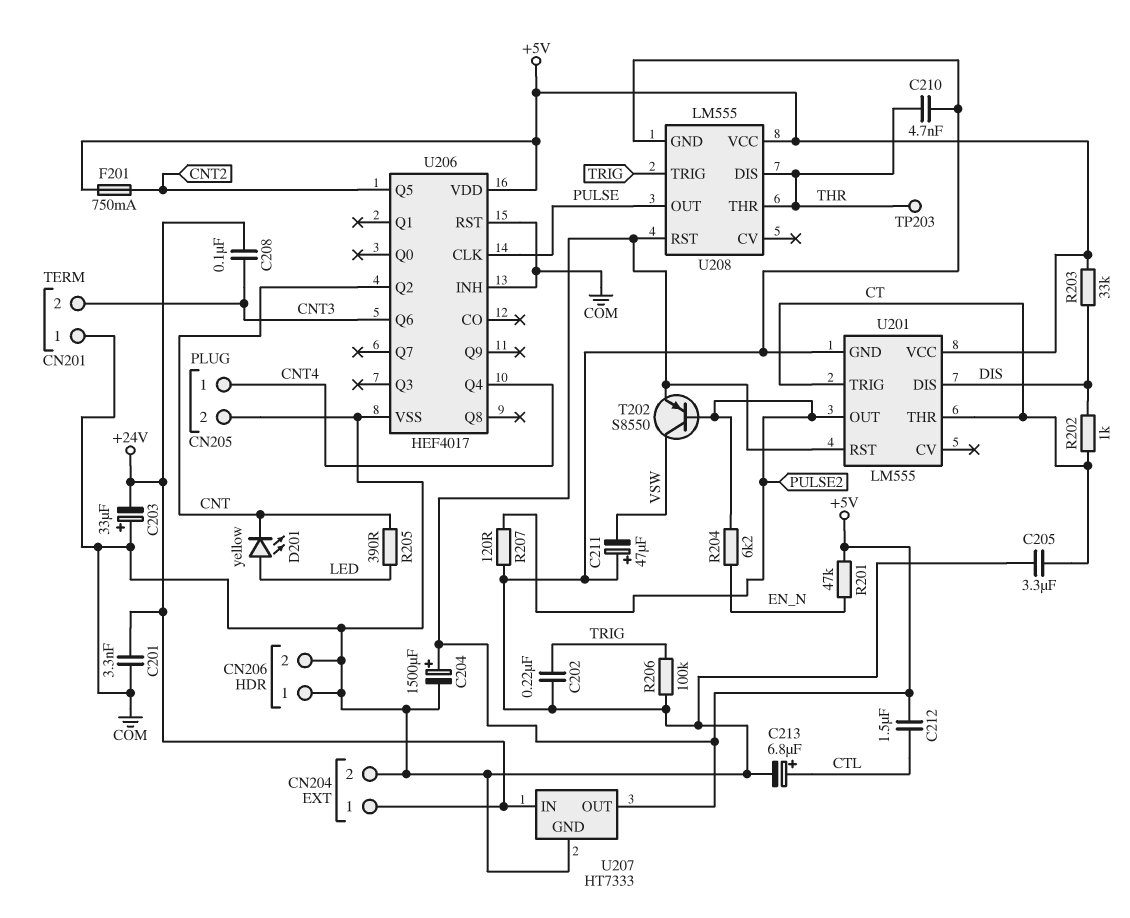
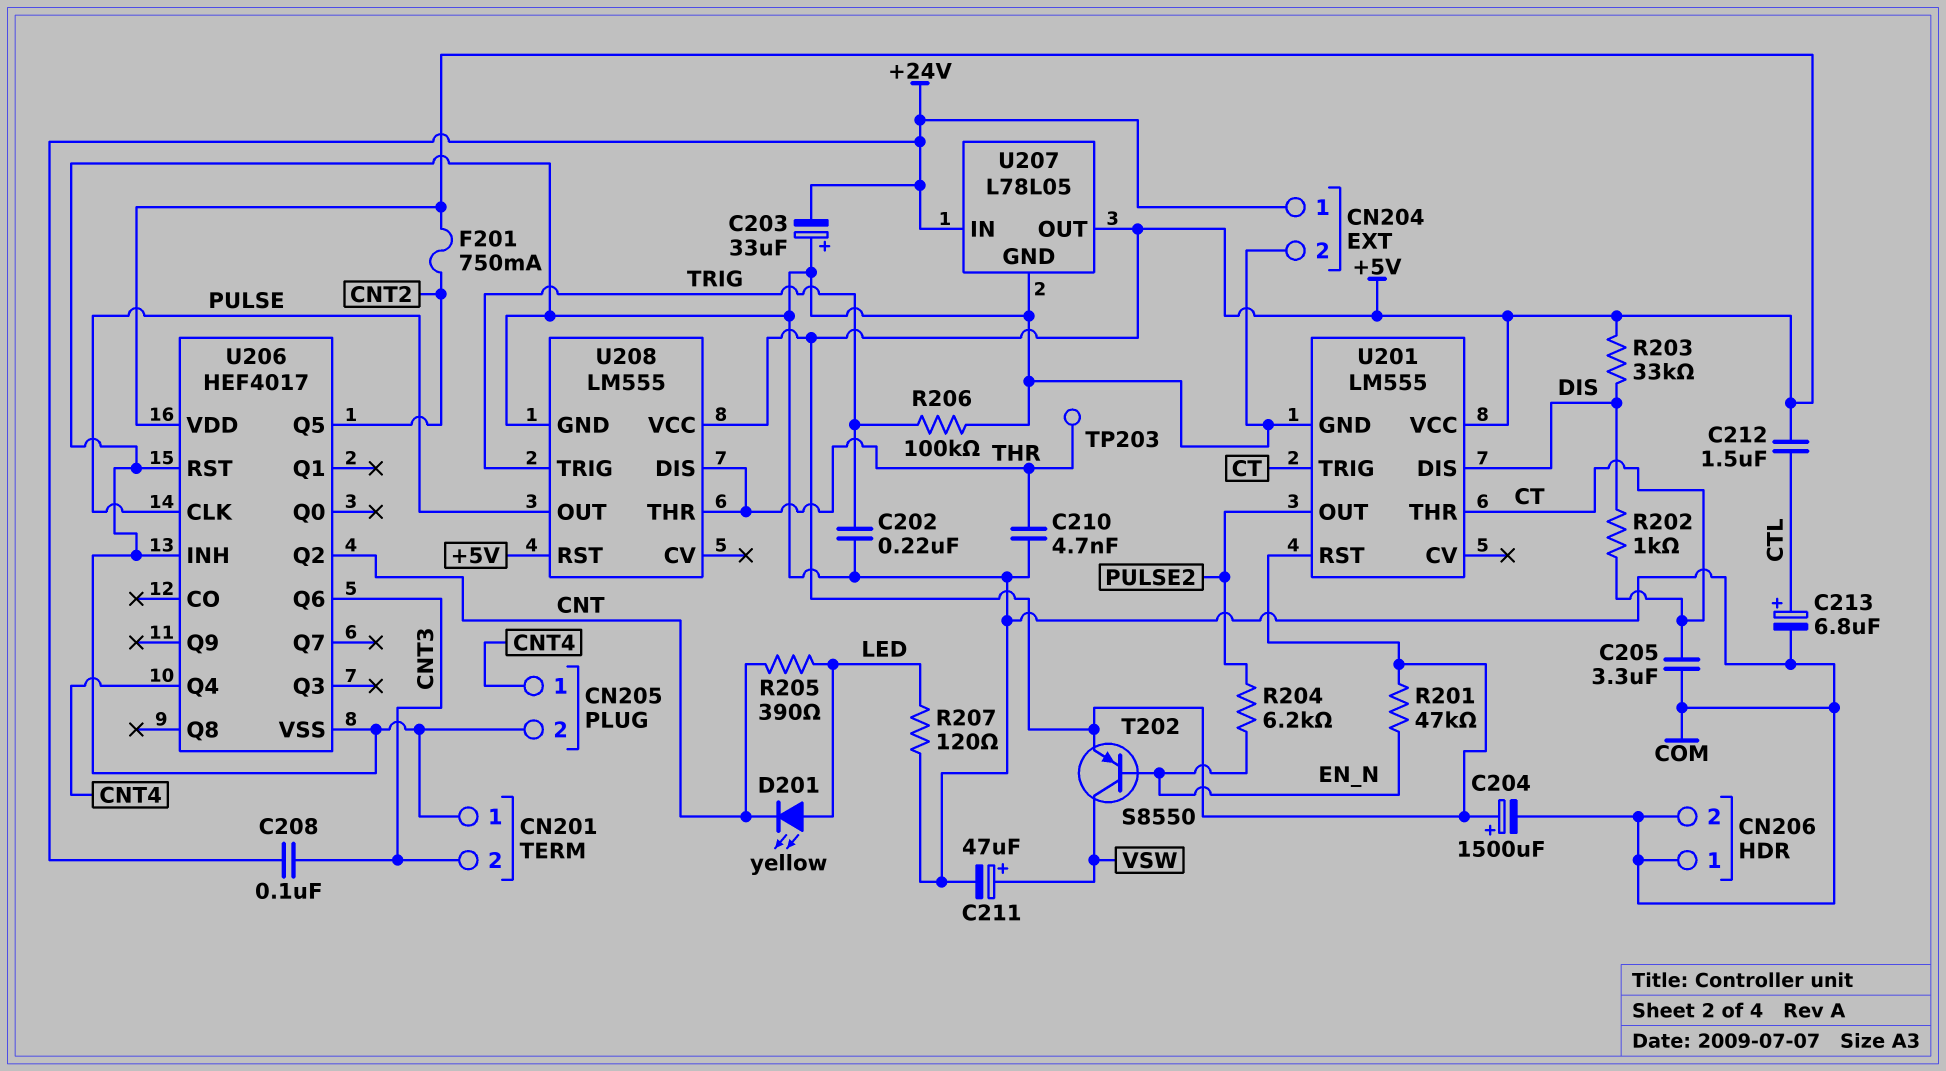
C201: 3.3nF (+24V, COM) -> none
C211: 47uF (plus COM, minus VSW) -> 47uF (plus VSW, minus COM)
R207: 120 (COM, PULSE2) -> 120 (COM, LED)
T202: PNP S8550 (B PULSE2, C VSW, E +5V) -> PNP S8550 (B EN_N, C VSW, E +5V)
U207: HT7333 -> L78L05

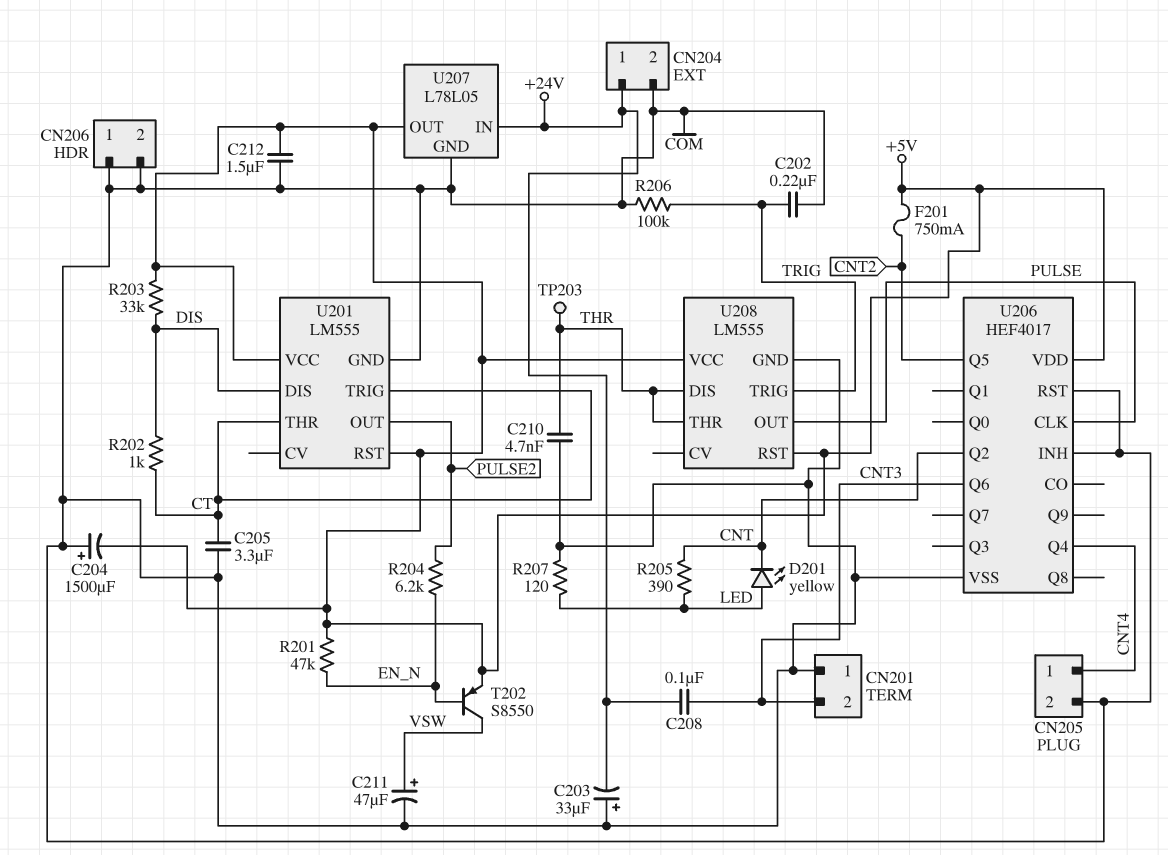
C204: 1500uF (plus +5V, minus COM) -> 1500uF (plus COM, minus +5V)
C212: 1.5uF (+5V, CTL) -> 1.5uF (+5V, COM)
C213: 6.8uF (plus CTL, minus COM) -> none

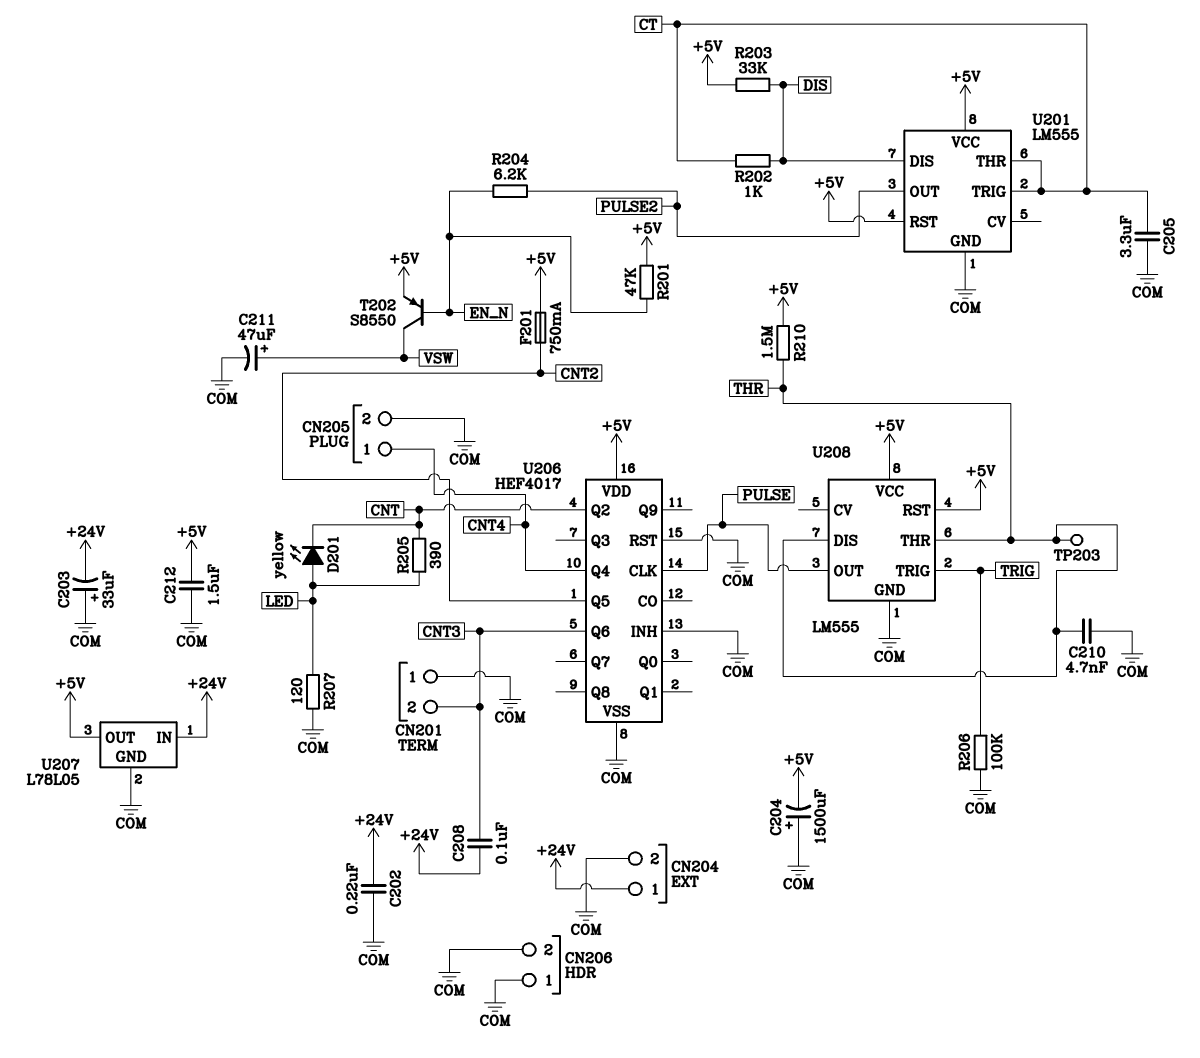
C202: 220nF (COM, TRIG) -> 220nF (+24V, COM)
R210: none -> 1.5M (+5V, THR)

